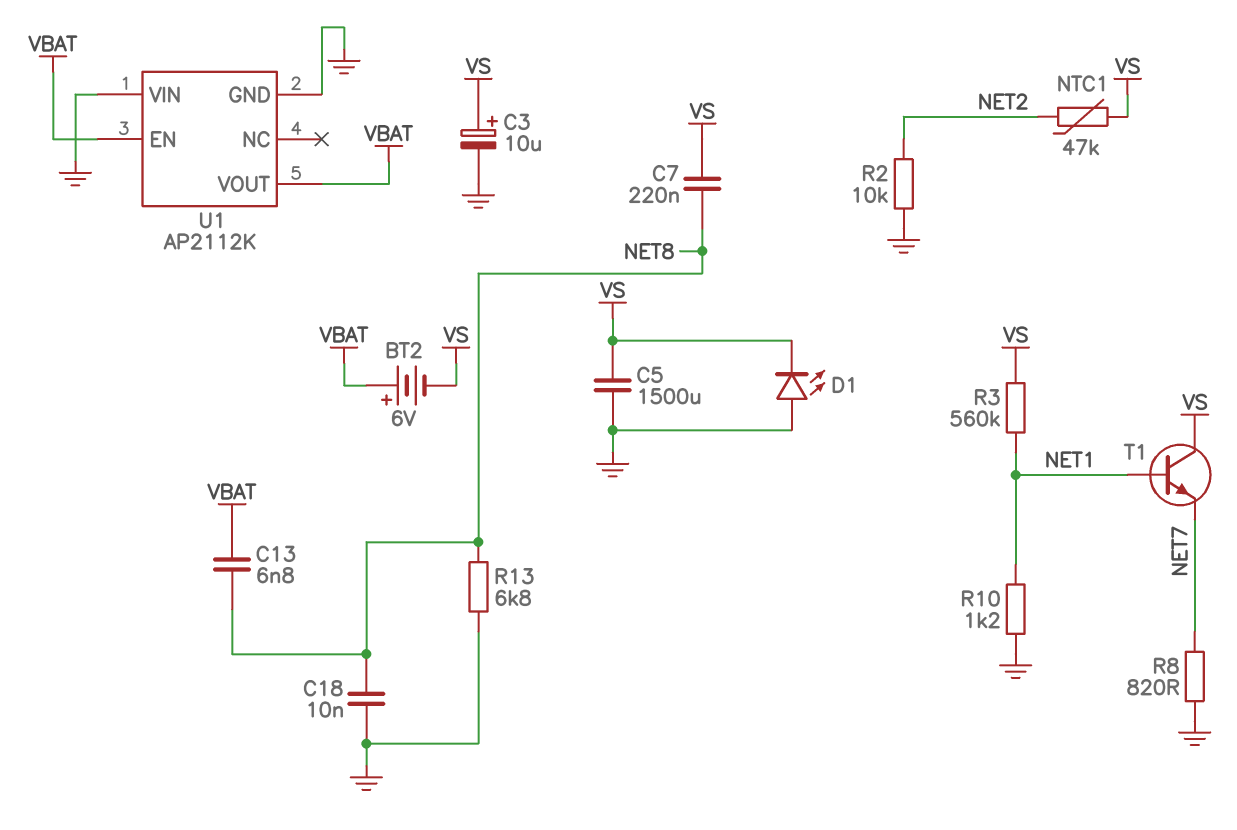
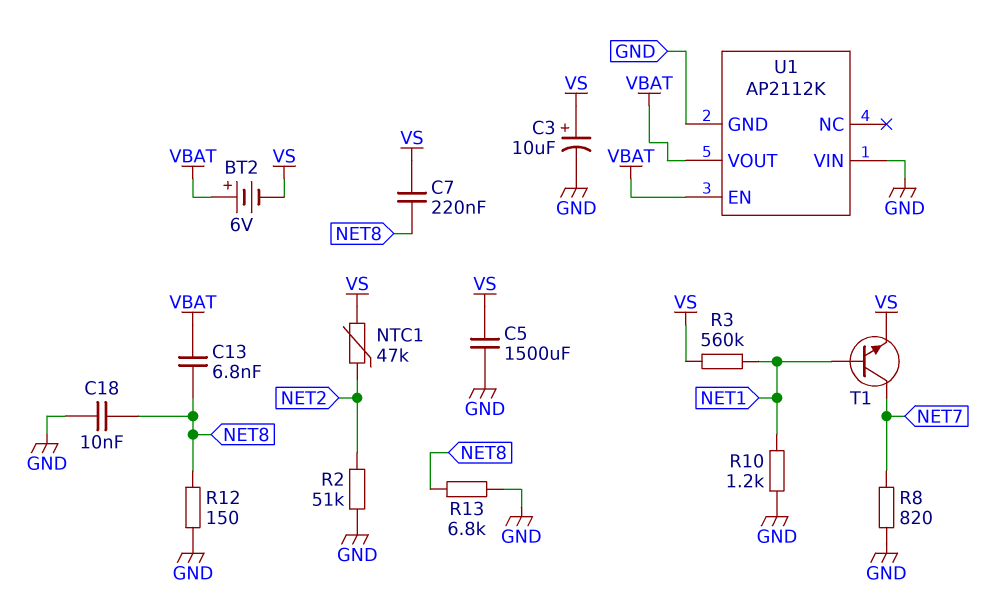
D1: LED (A GND, K VS) -> none
R2: 10k (GND, NET2) -> 51k (GND, NET2)
R12: none -> 150 (GND, NET8)
T1: NPN (B NET1, C VS, E NET7) -> NPN (B NET1, C NET7, E VS)

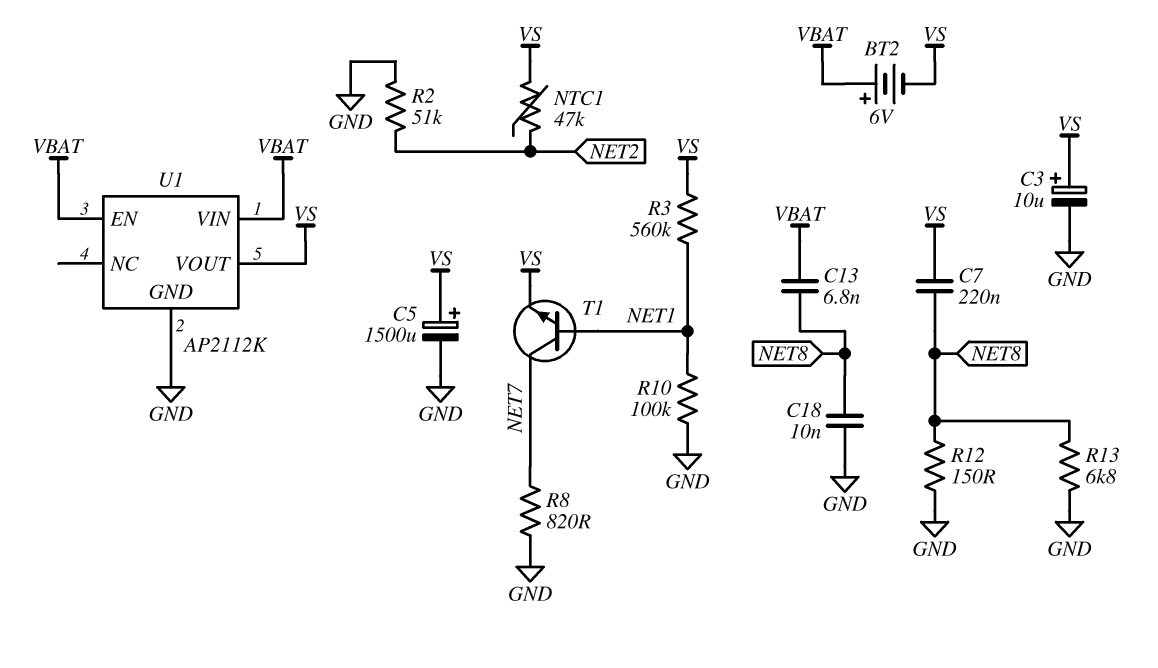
C5: 1500uF (GND, VS) -> 1500uF (plus VS, minus GND)
R10: 1.2k (GND, NET1) -> 100k (GND, NET1)
U1 pin VIN: GND -> VBAT
U1 pin VOUT: VBAT -> VS

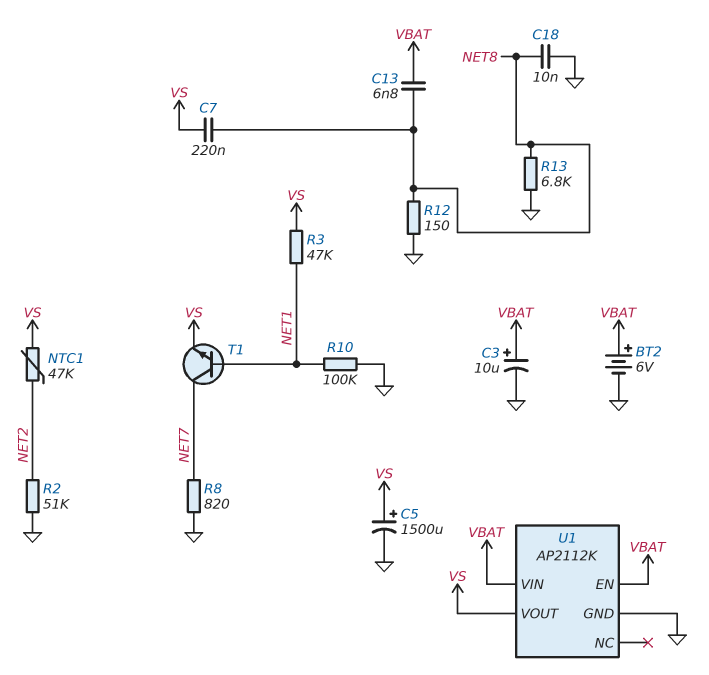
BT2: 6V (plus VBAT, minus VS) -> 6V (plus VBAT, minus GND)
C3: 10uF (plus VS, minus GND) -> 10uF (plus VBAT, minus GND)
R3: 560k (NET1, VS) -> 47k (NET1, VS)

